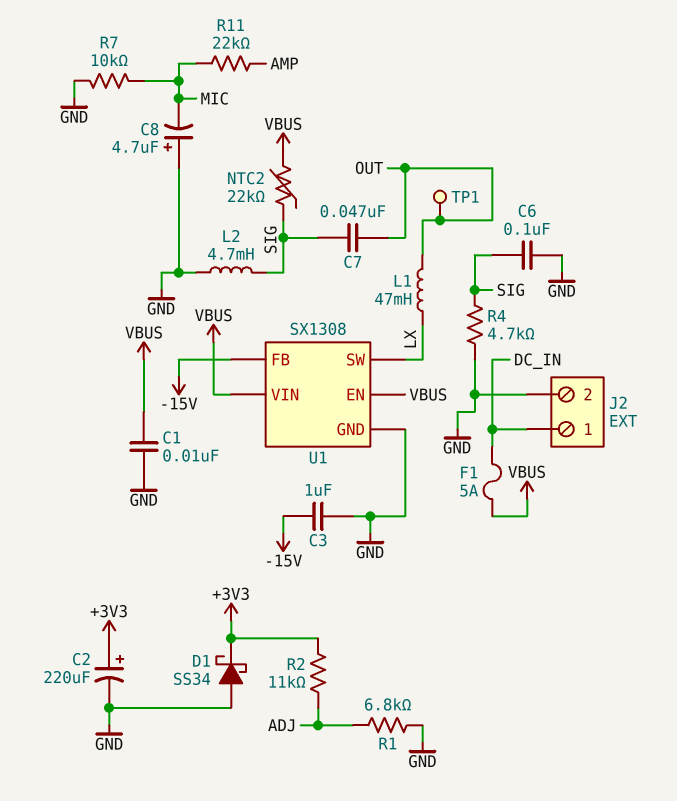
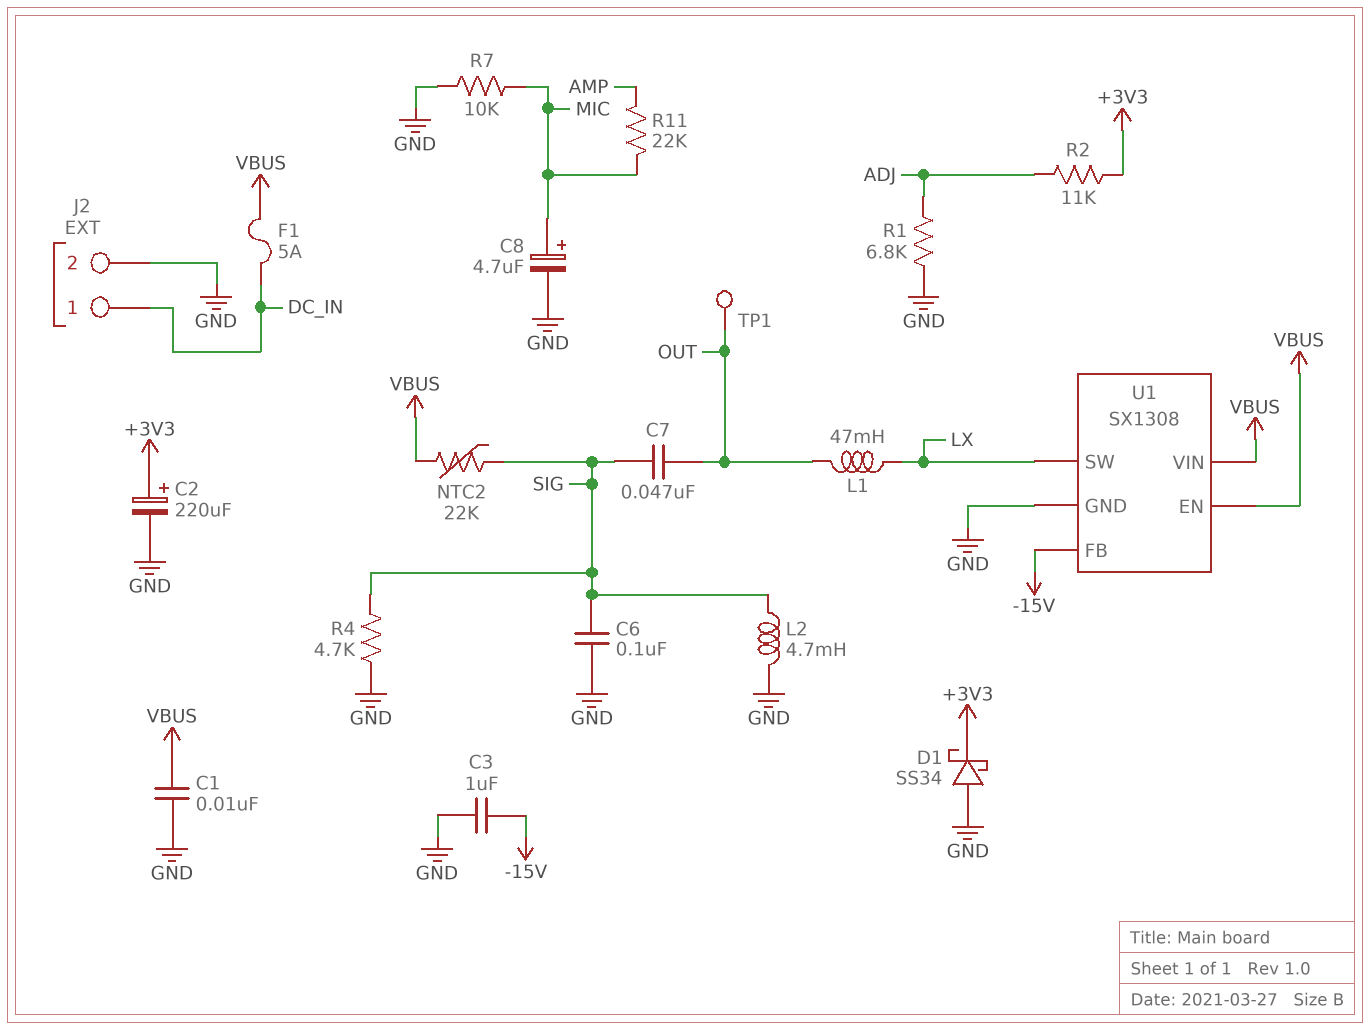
C8: 4.7uF (plus GND, minus MIC) -> 4.7uF (plus MIC, minus GND)

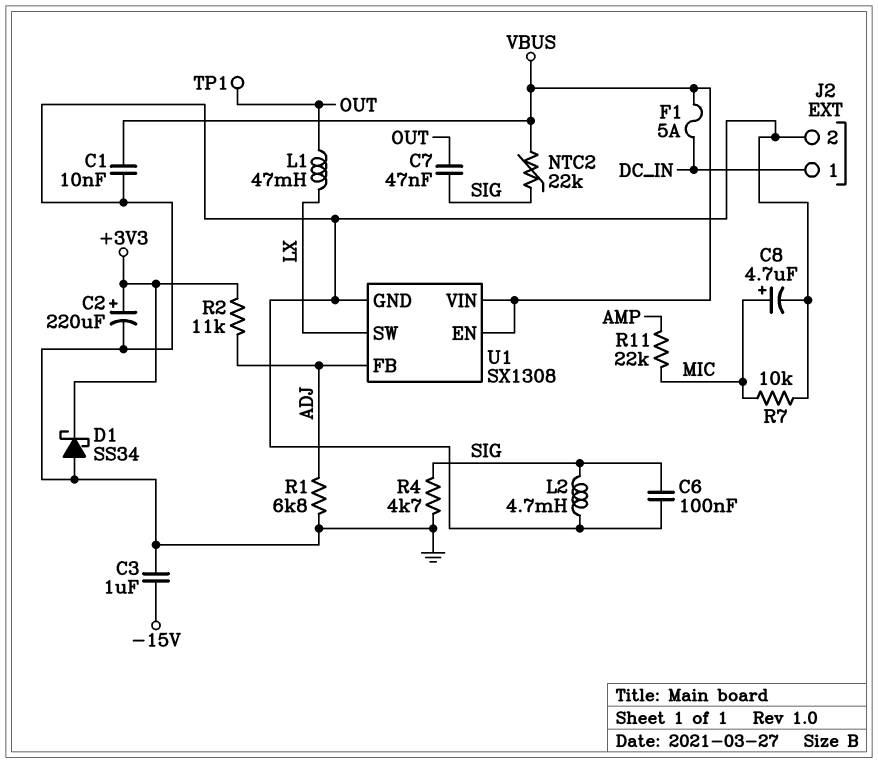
U1 pin FB: -15V -> ADJ

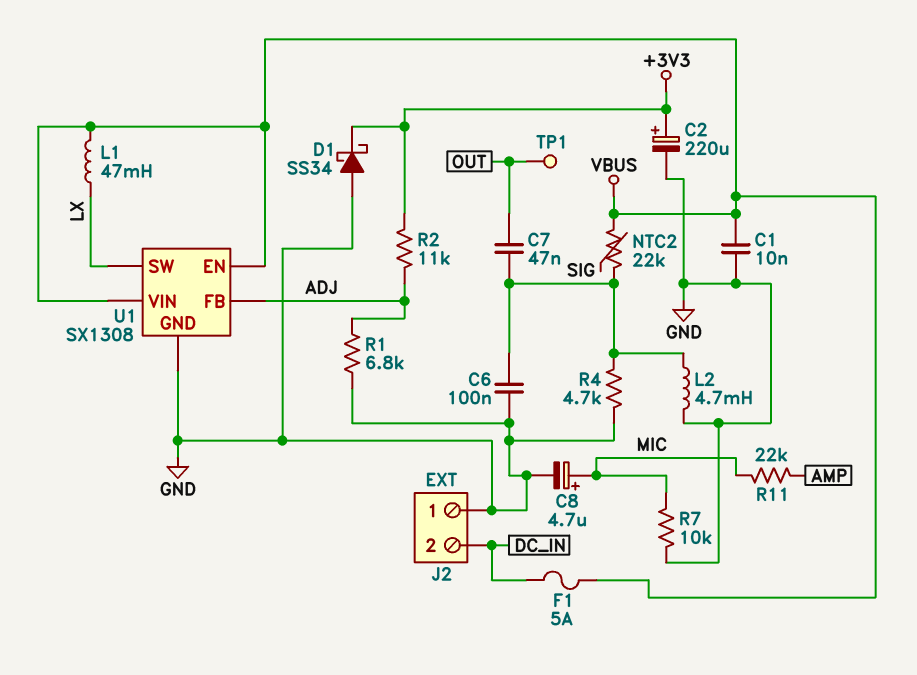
C3: 1uF (-15V, GND) -> none
J2 pin 1: DC_IN -> GND
J2 pin 2: GND -> DC_IN
L1: 47mH (LX, OUT) -> 47mH (LX, VBUS)

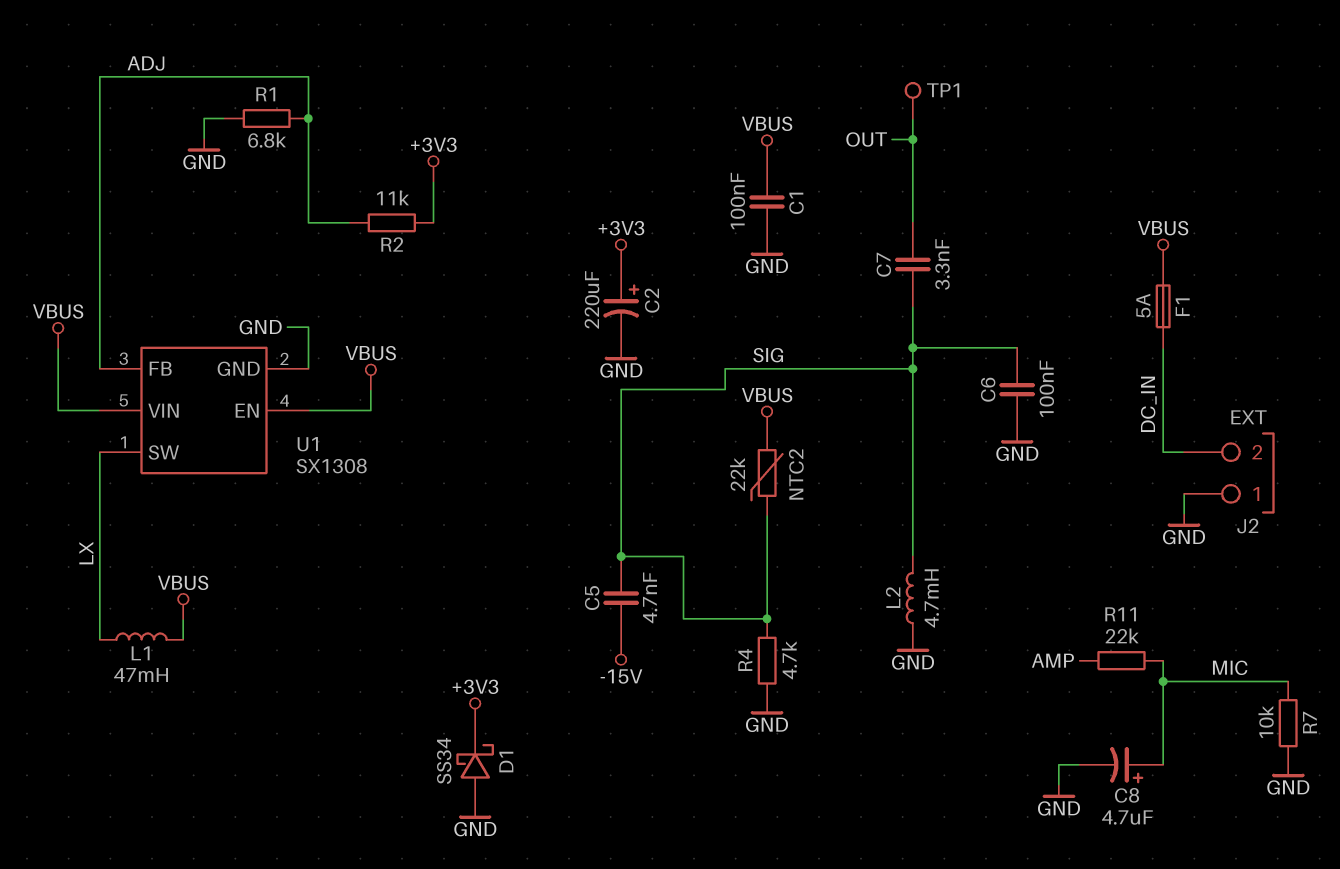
C1: 10nF (GND, VBUS) -> 100nF (GND, VBUS)
C5: none -> 4.7nF (-15V, SIG)
C7: 47nF (OUT, SIG) -> 3.3nF (OUT, SIG)

